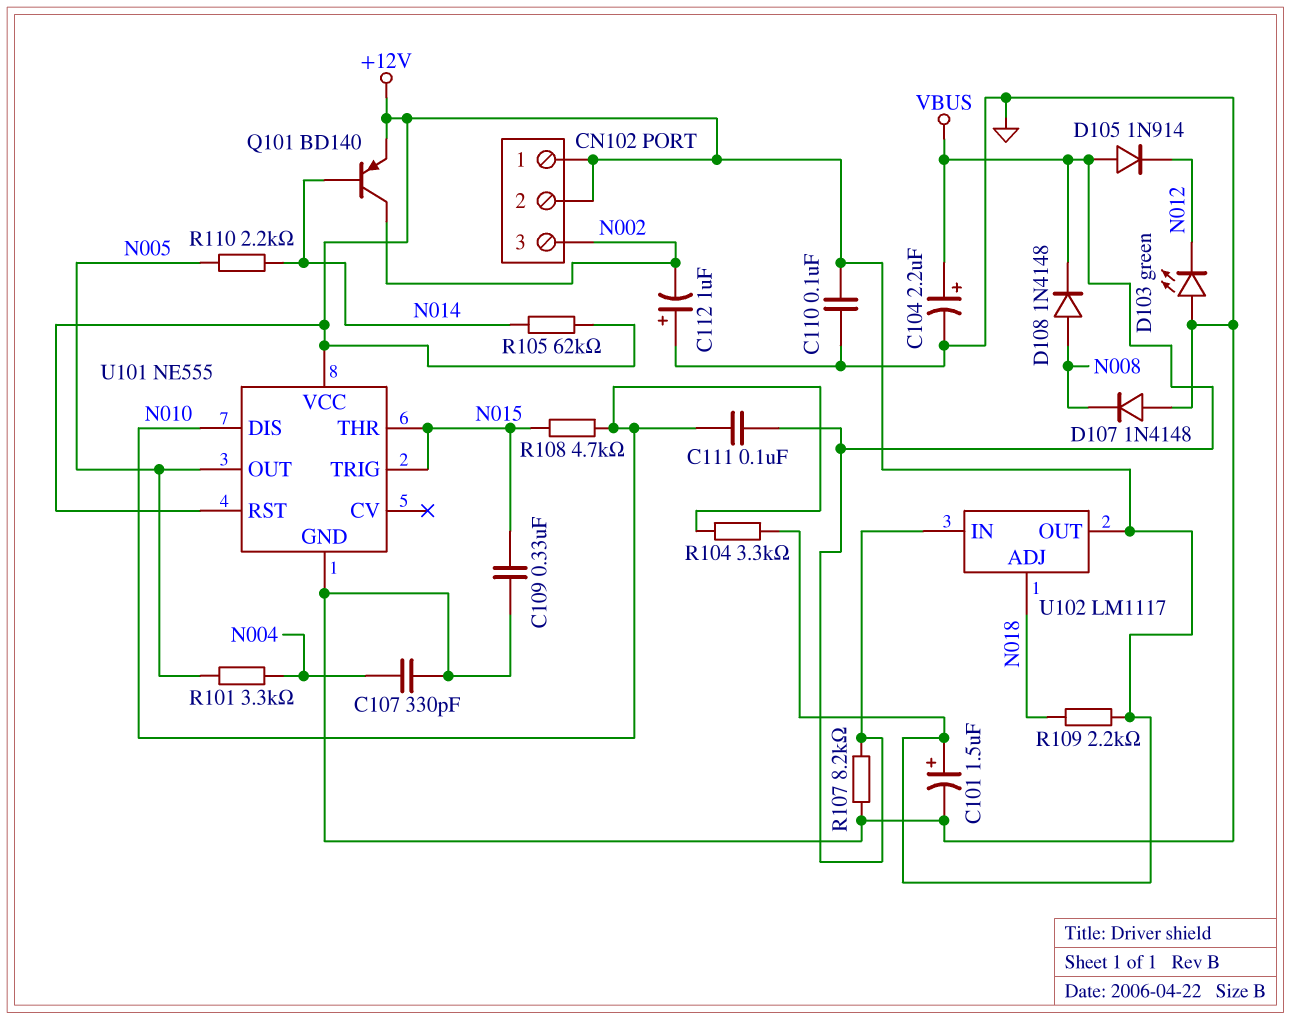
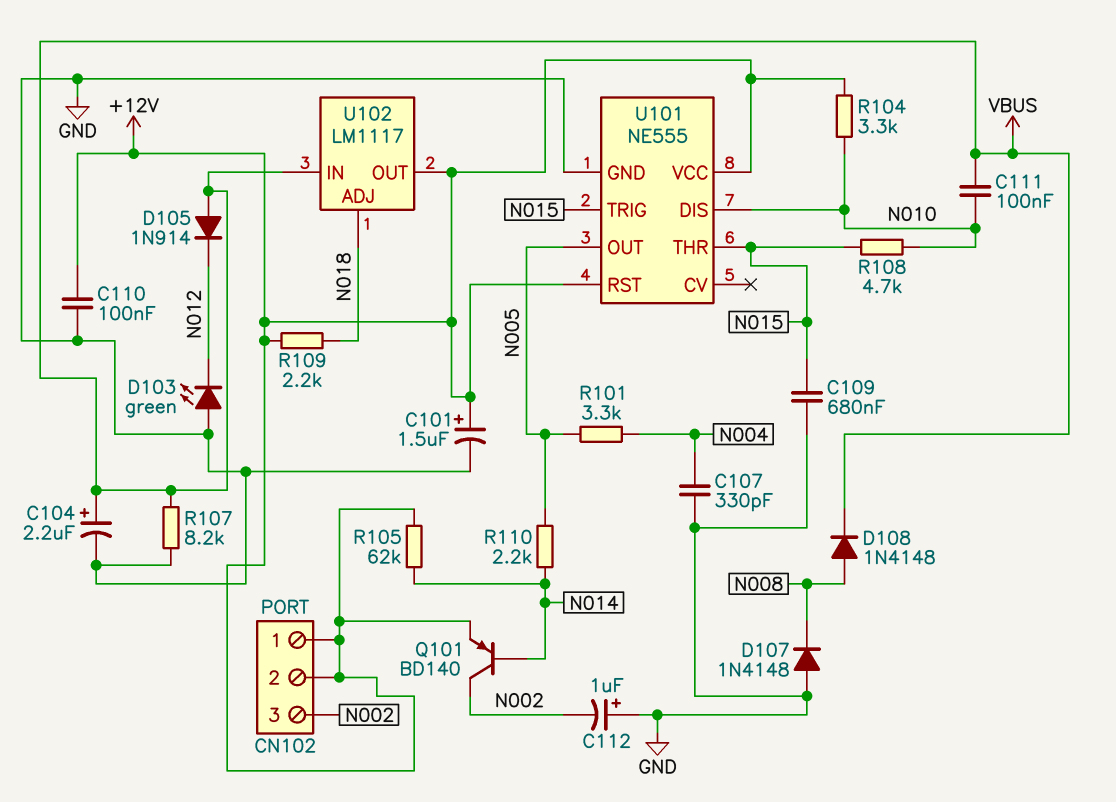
C109: 330nF (GND, N015) -> 680nF (GND, N015)

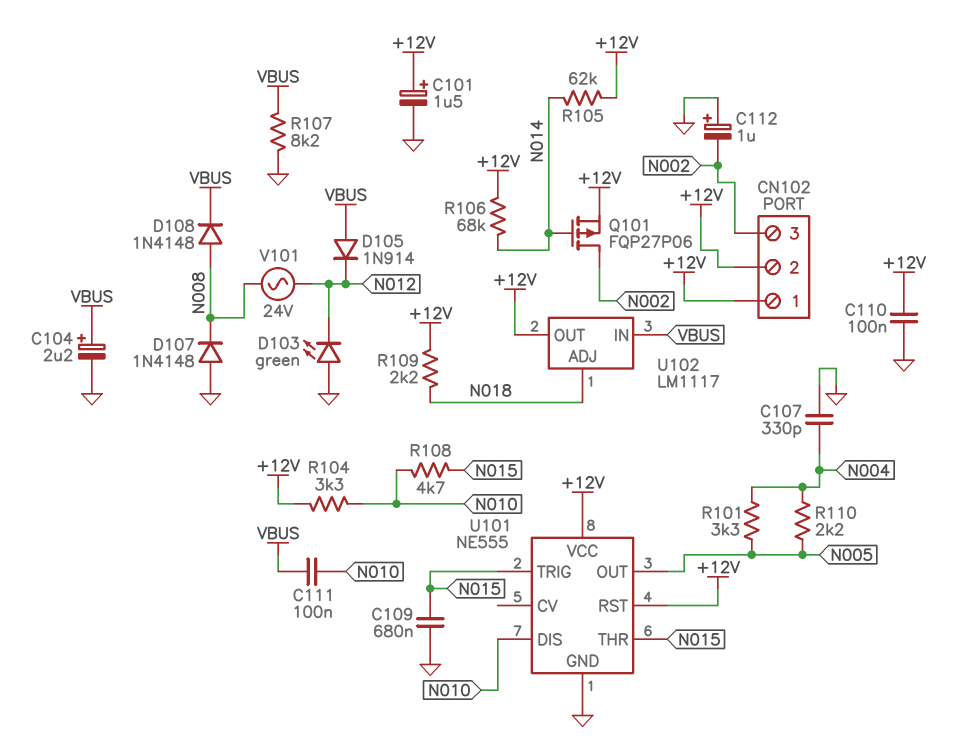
Q101: PNP BD140 (B N014, C N002, E +12V) -> PMOS FQP27P06 (G N014, D N002, S +12V)
R106: none -> 68k (+12V, N014)
R110: 2.2k (N005, N014) -> 2.2k (N004, N005)
V101: none -> AC 24V (N008, N012)

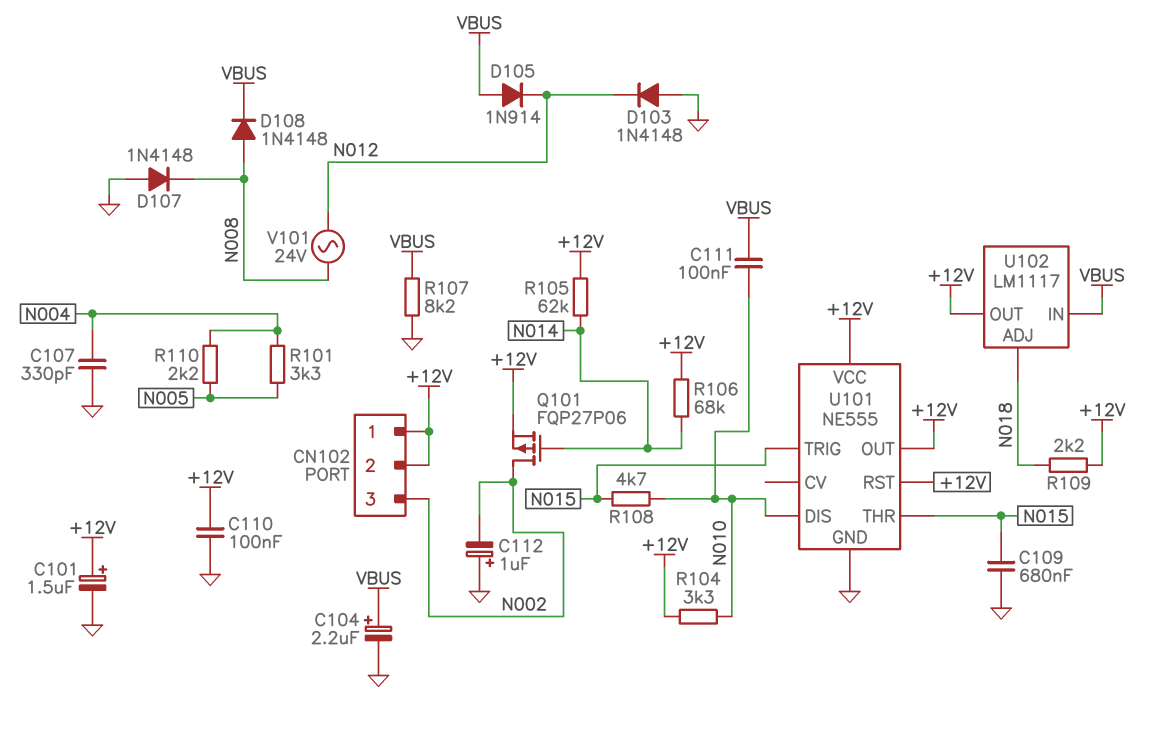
D103: LED green (A GND, K N012) -> diode 1N4148 (A GND, K N012)
U101 pin OUT: N005 -> +12V

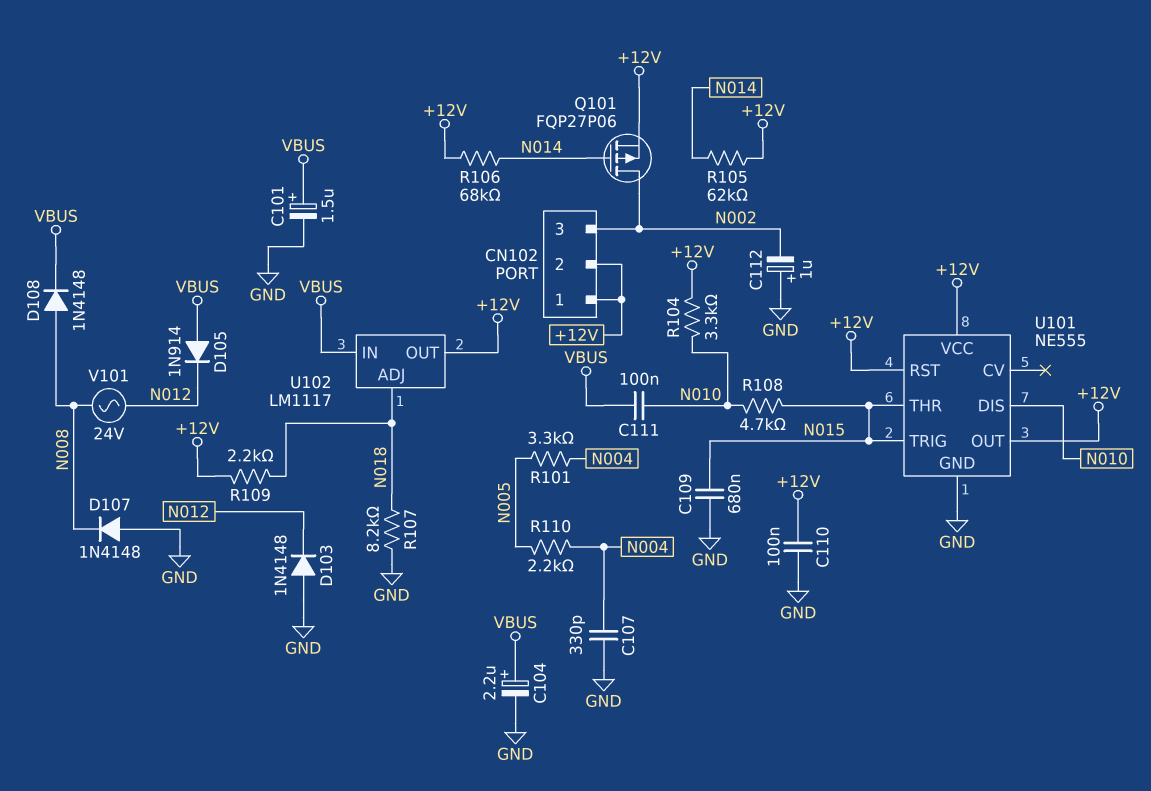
C101: 1.5uF (plus +12V, minus GND) -> 1.5uF (plus VBUS, minus GND)
R107: 8.2k (GND, VBUS) -> 8.2k (GND, N018)

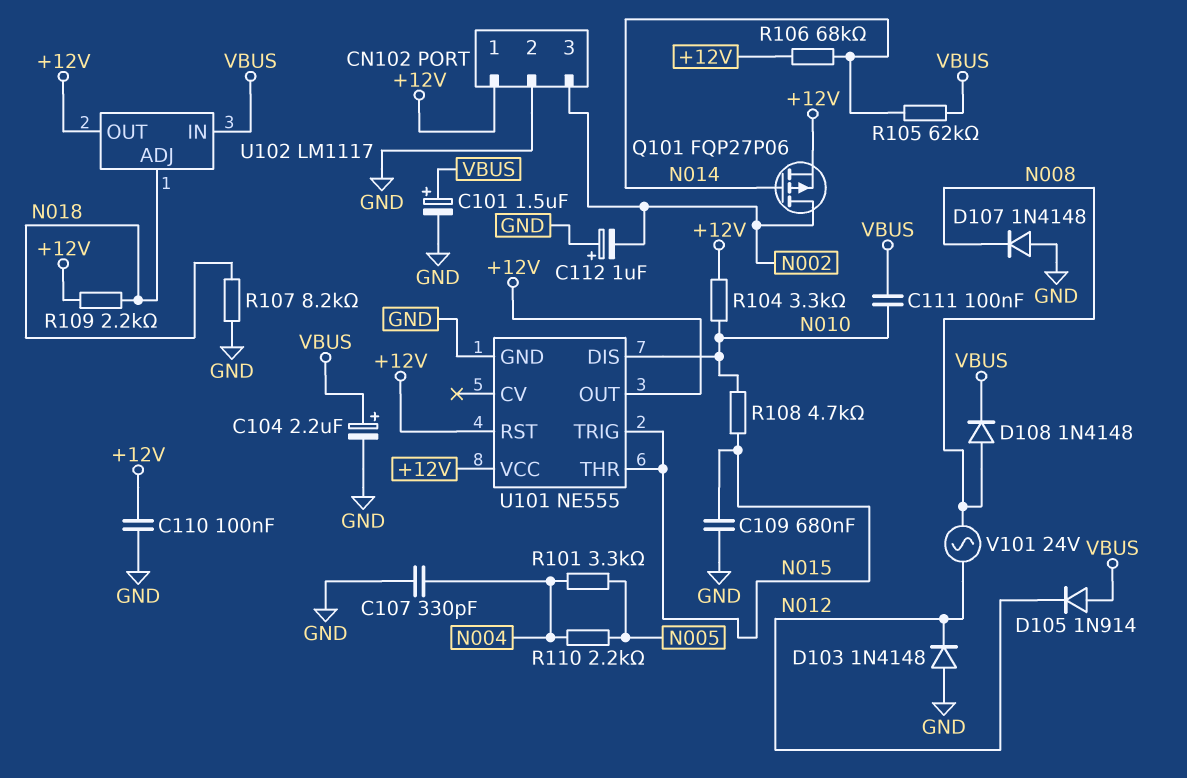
CN102 pin 2: +12V -> GND
R105: 62k (+12V, N014) -> 62k (N014, VBUS)

